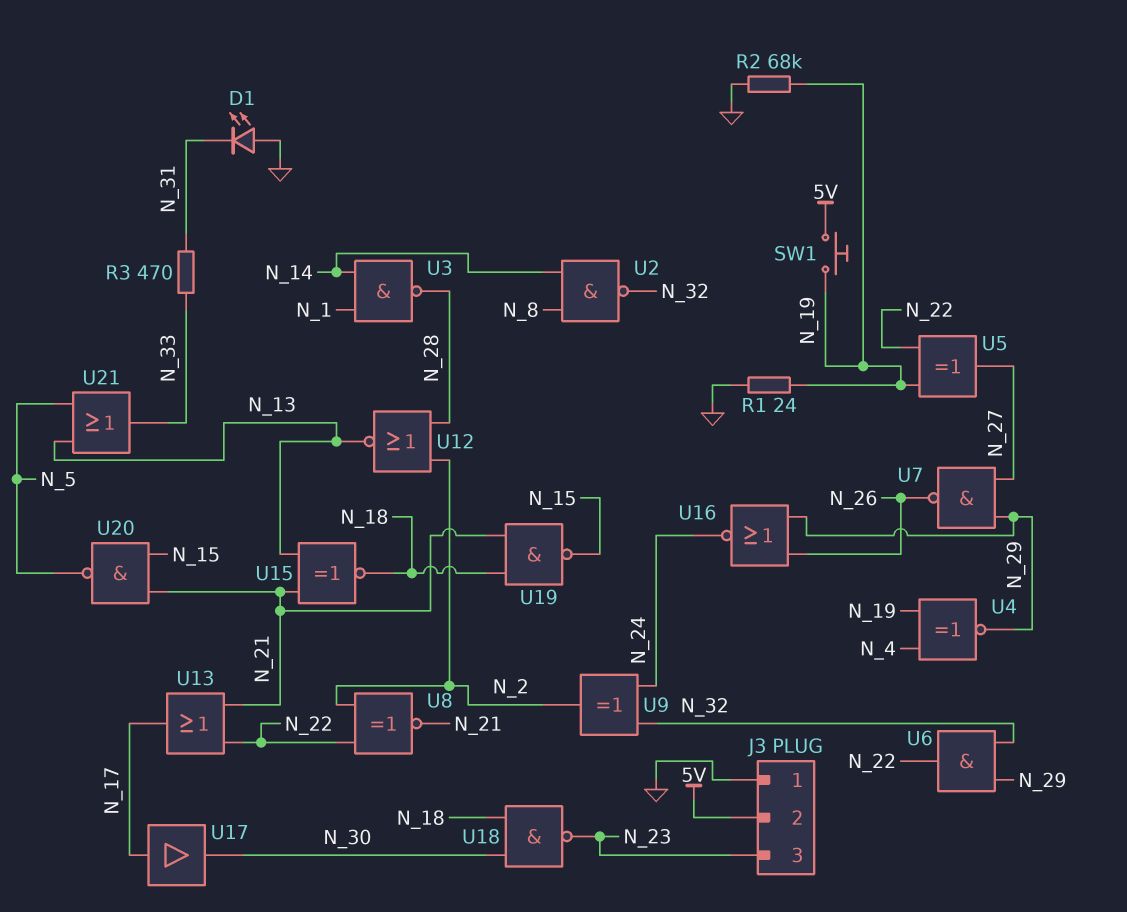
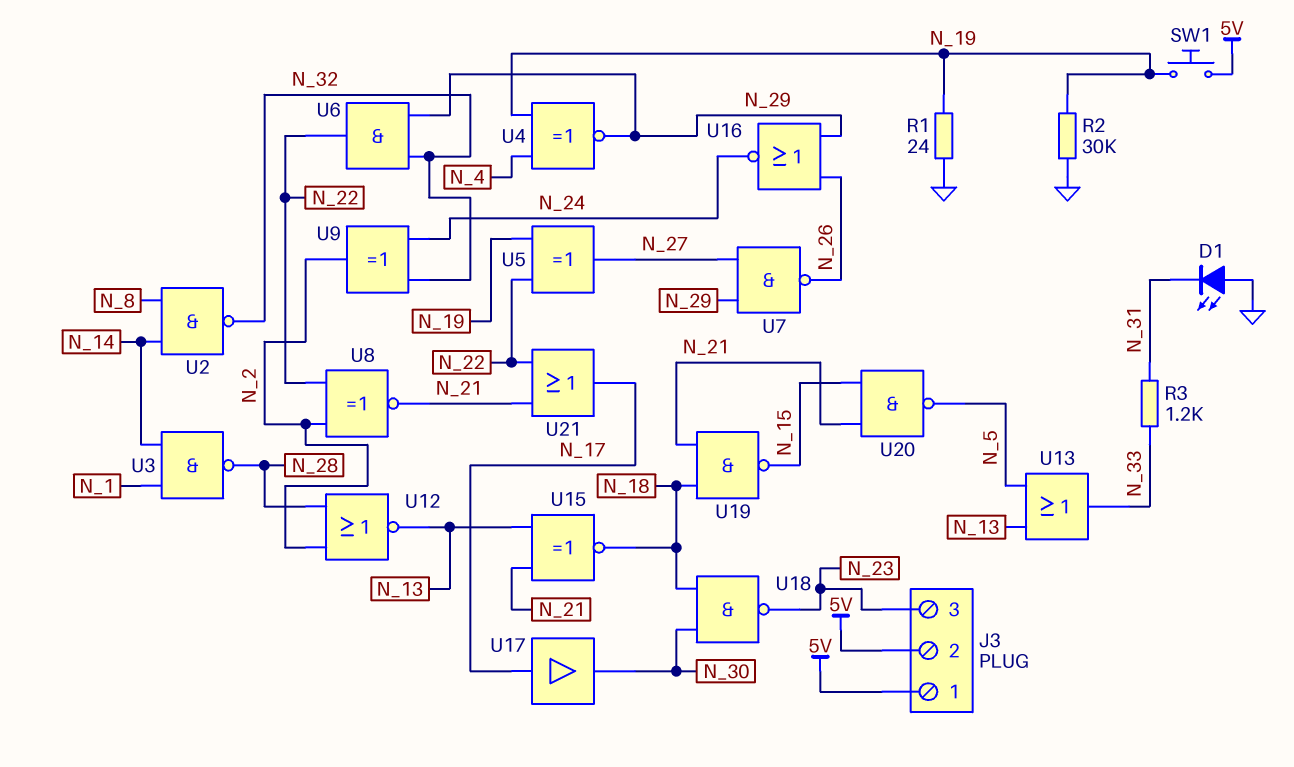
J3 pin 1: GND -> 5V
R2: 68k (GND, N_19) -> 30k (GND, N_19)
R3: 470 (N_31, N_33) -> 1.2k (N_31, N_33)
U13: OR (in N_21, in N_22, out N_17) -> OR (in N_5, in N_13, out N_33)
U21: OR (in N_5, in N_13, out N_33) -> OR (in N_21, in N_22, out N_17)

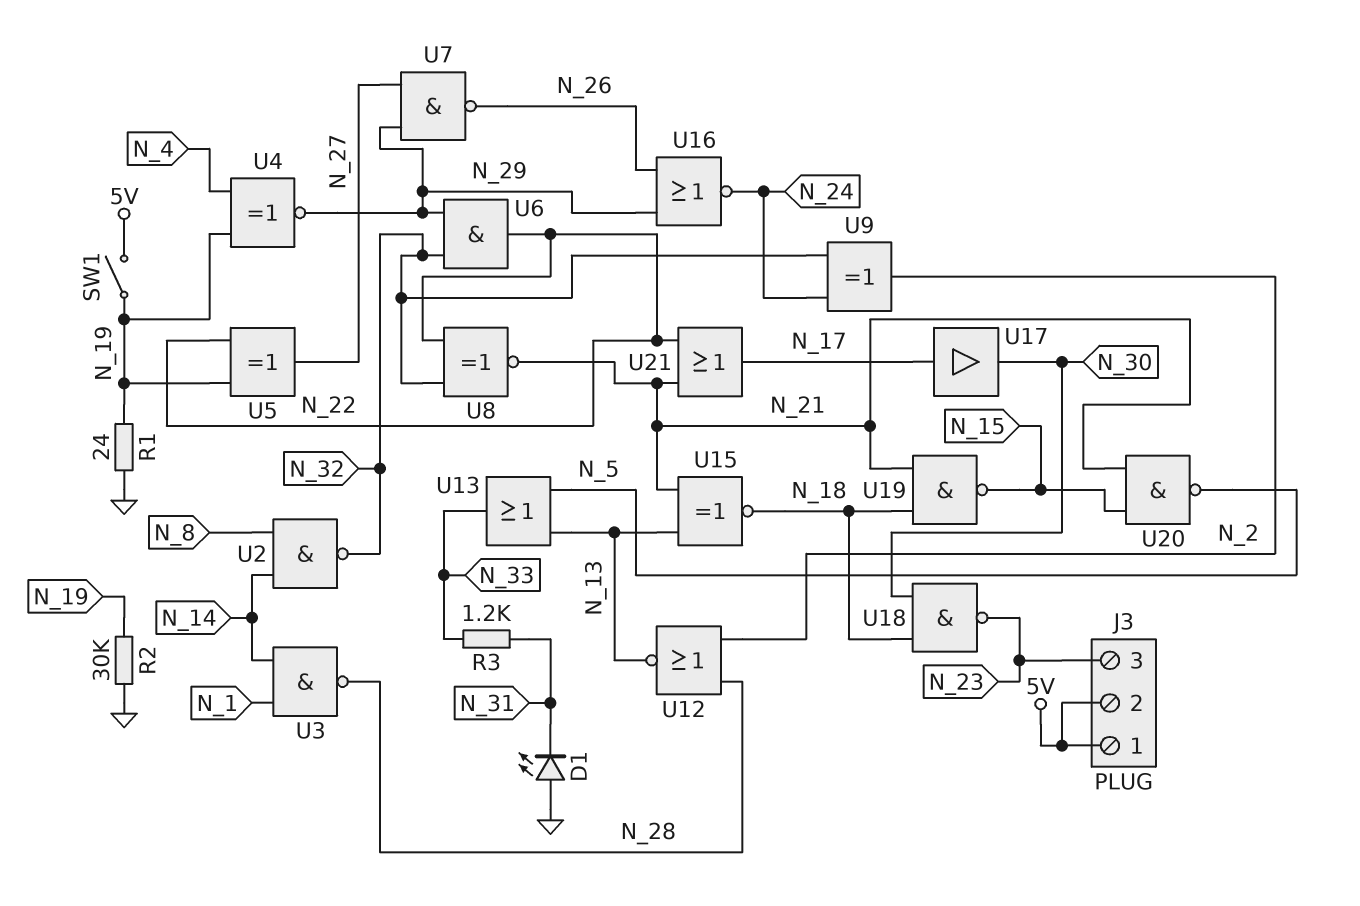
SW1: button (5V, N_19) -> switch (5V, N_19)
U8: XNOR (in N_2, in N_22, out N_21) -> XNOR (in N_22, in N_32, out N_21)

